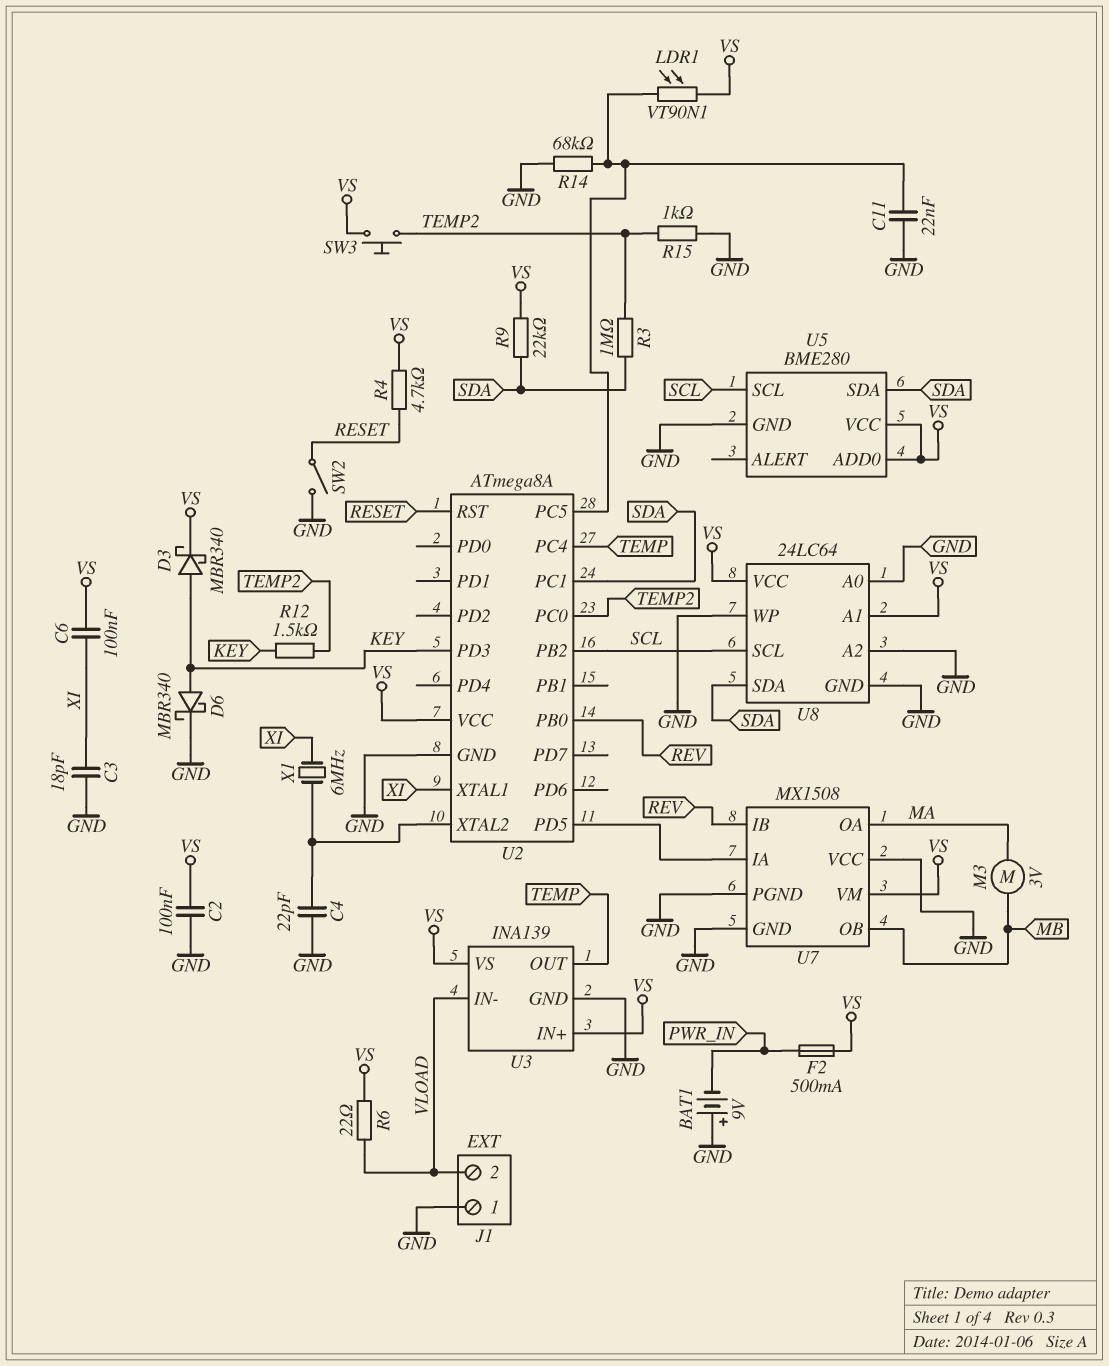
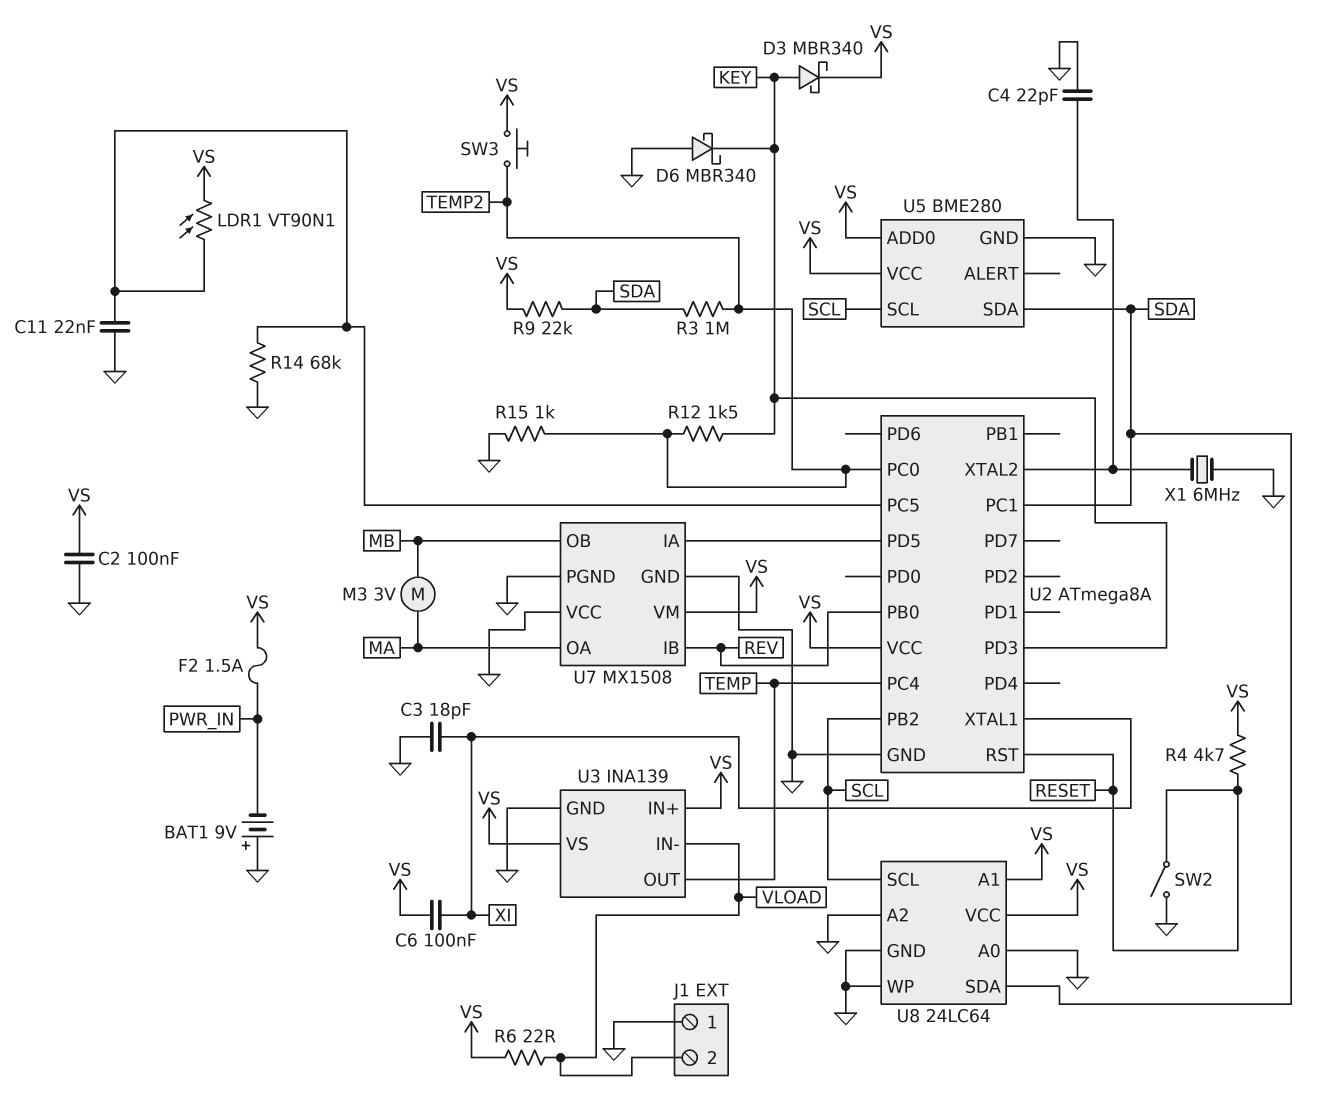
D6: schottky MBR340 (A KEY, K GND) -> schottky MBR340 (A GND, K KEY)
F2: 500mA (PWR_IN, VS) -> 1.5A (PWR_IN, VS)
X1: 6MHz (U2/XTAL2, XI) -> 6MHz (GND, U2/XTAL2)

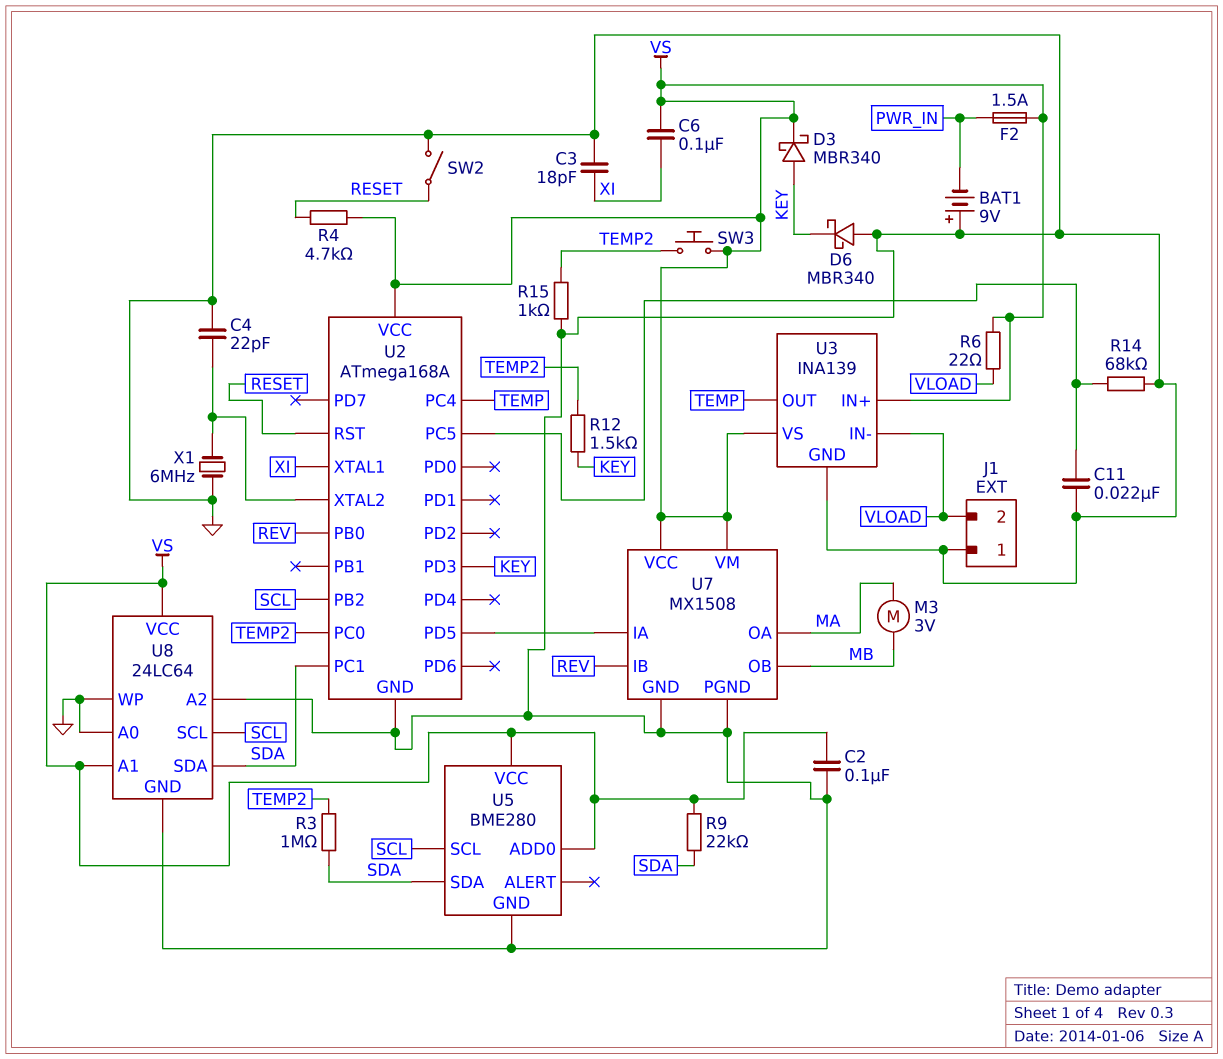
LDR1: VT90N1 (U2/PC5, VS) -> none
U2: ATmega8A -> ATmega168A
U7 pin VCC: GND -> VS

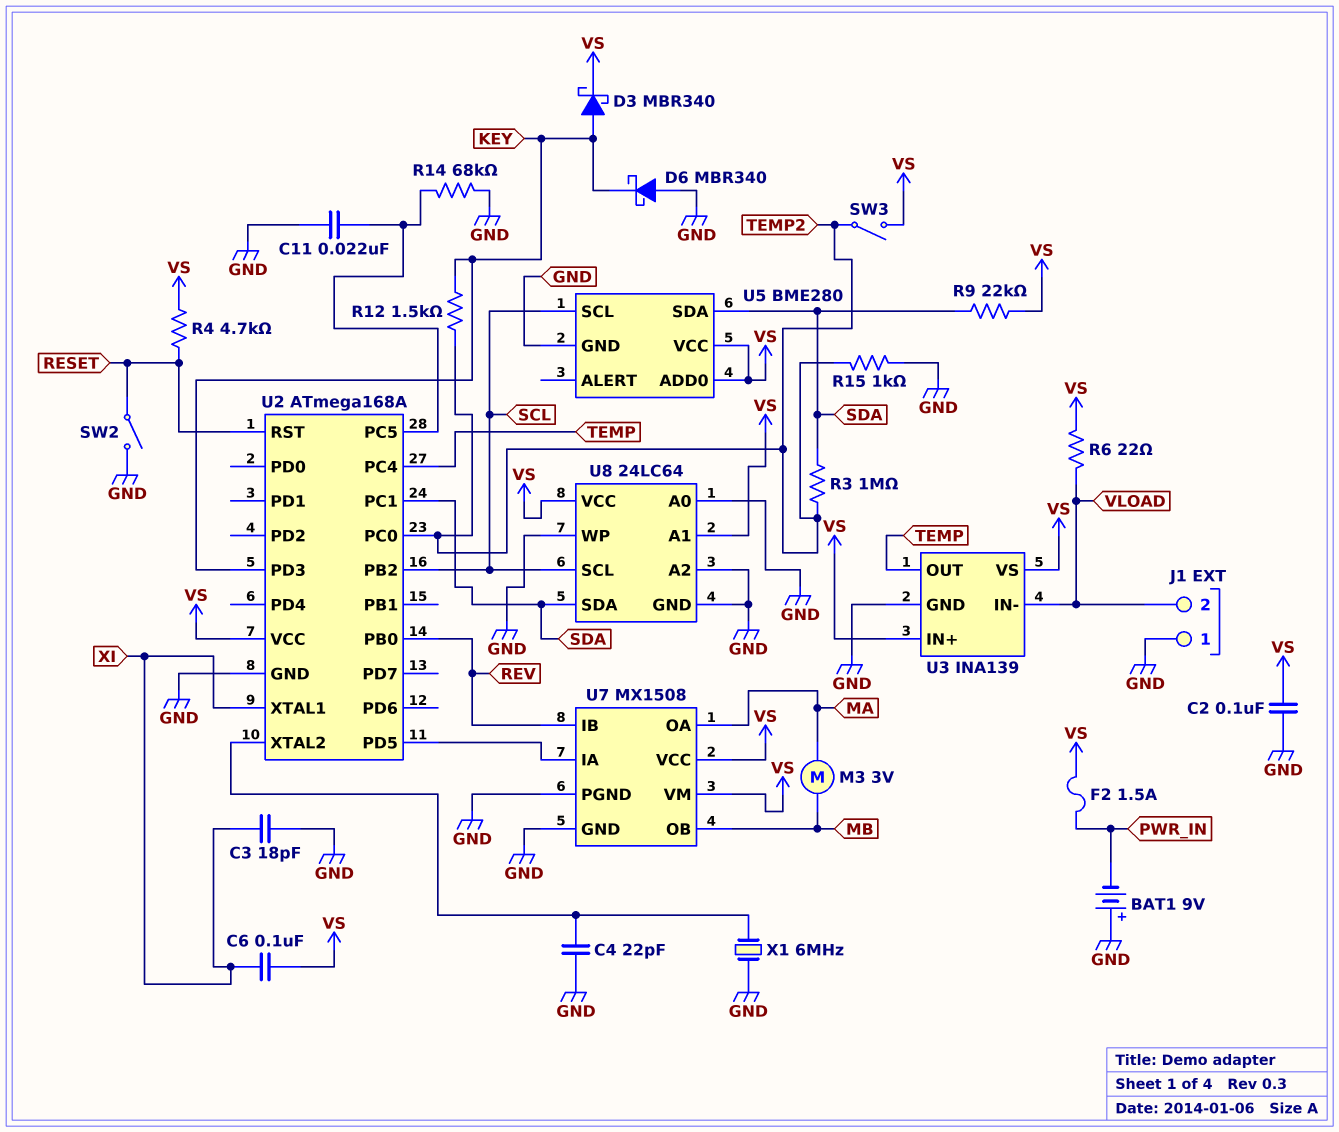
SW3: button (TEMP2, VS) -> switch (TEMP2, VS)

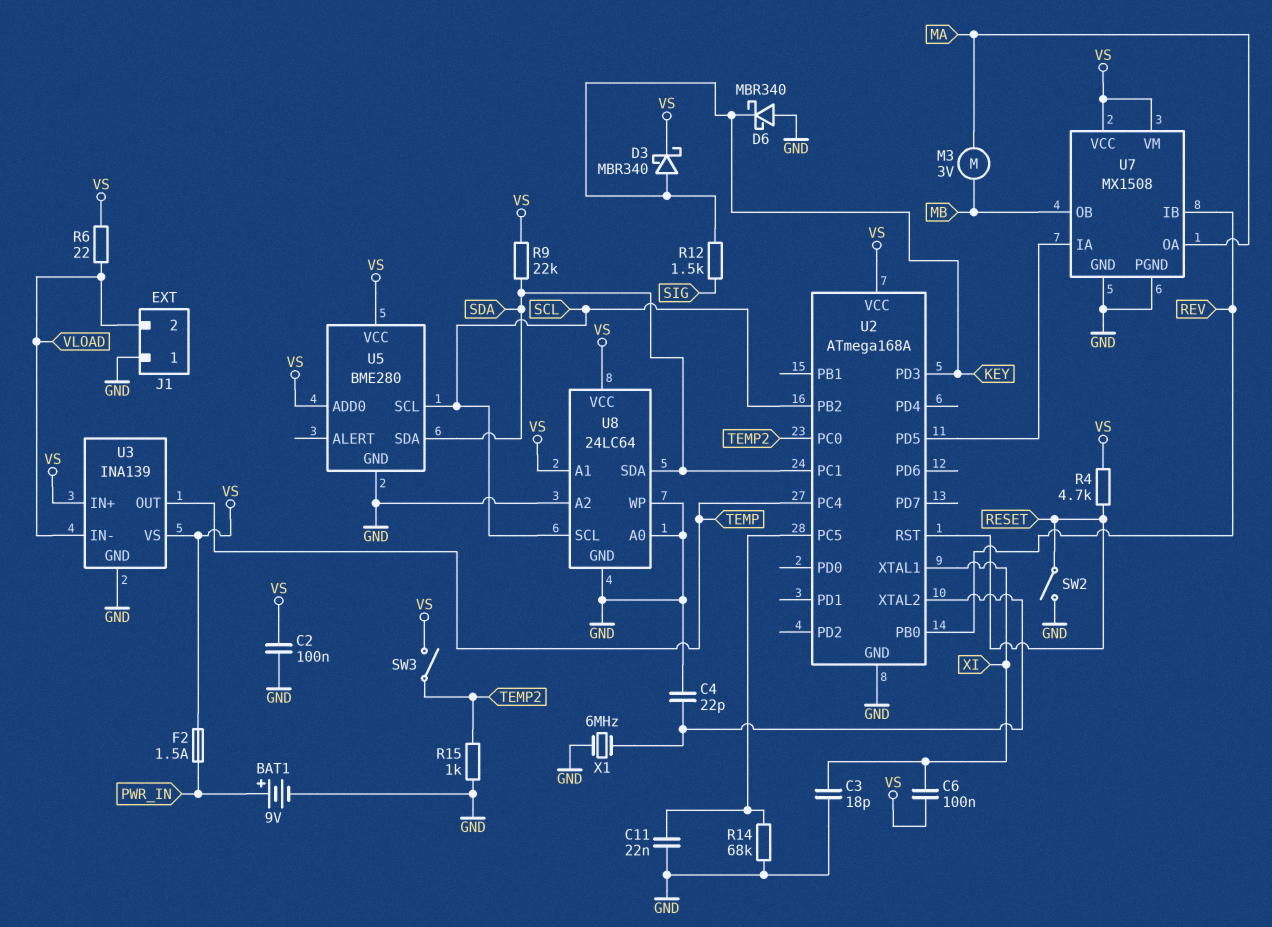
BAT1: 9V (plus GND, minus PWR_IN) -> 9V (plus PWR_IN, minus GND)
R3: 1M (SDA, TEMP2) -> none
R12: 1.5k (KEY, TEMP2) -> 1.5k (KEY, SIG)

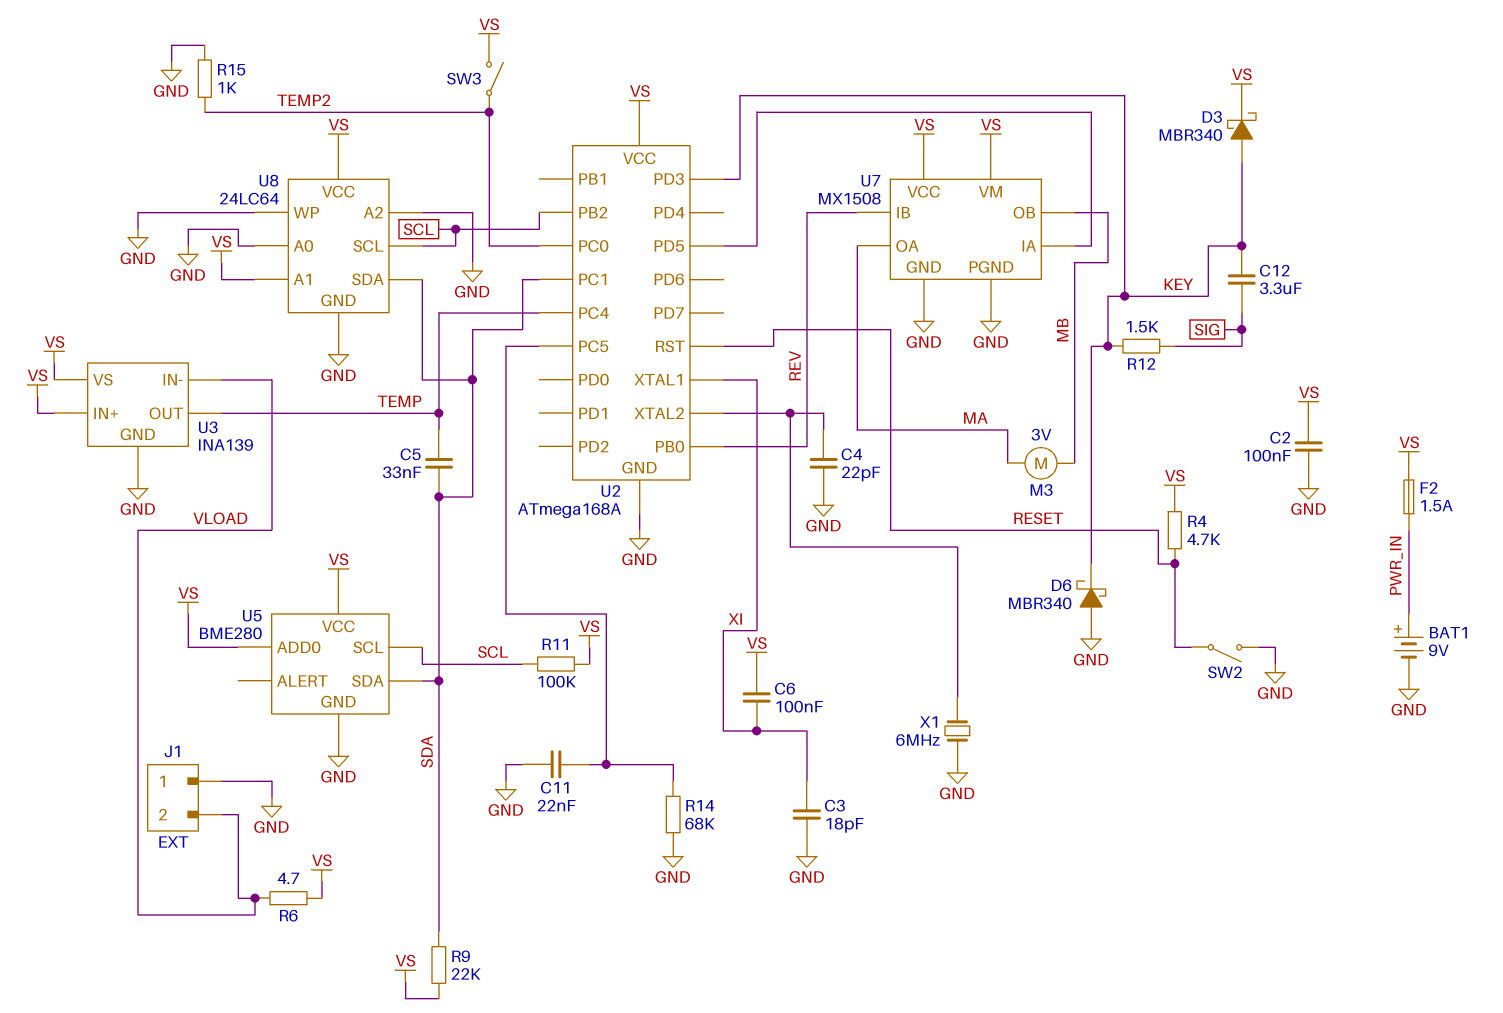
C5: none -> 33nF (SDA, TEMP)
C12: none -> 3.3uF (KEY, SIG)
R6: 22 (VLOAD, VS) -> 4.7 (VLOAD, VS)
R11: none -> 100k (SCL, VS)

